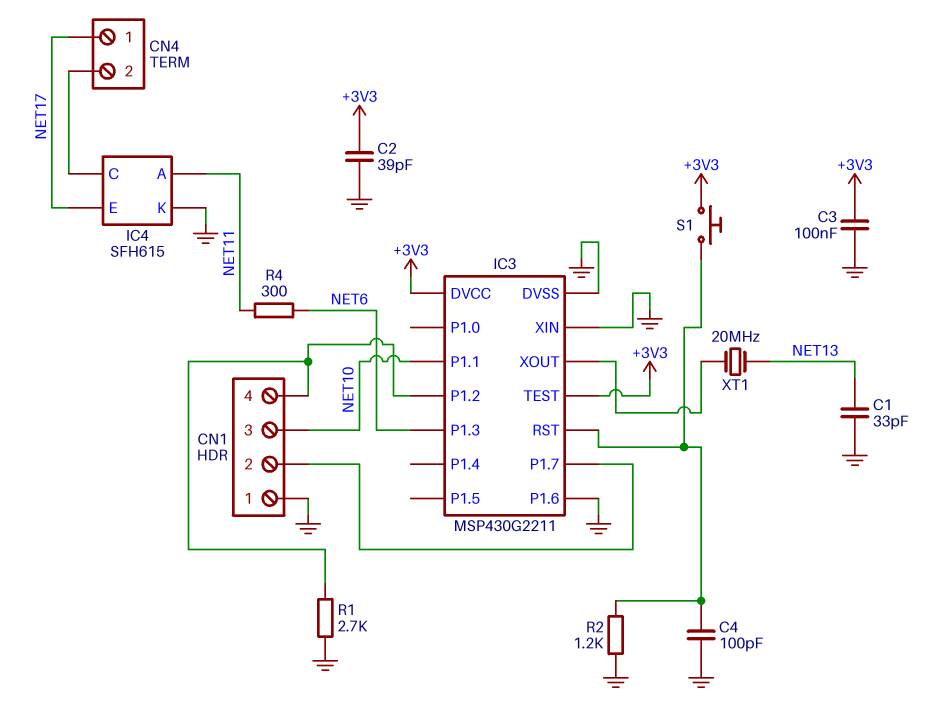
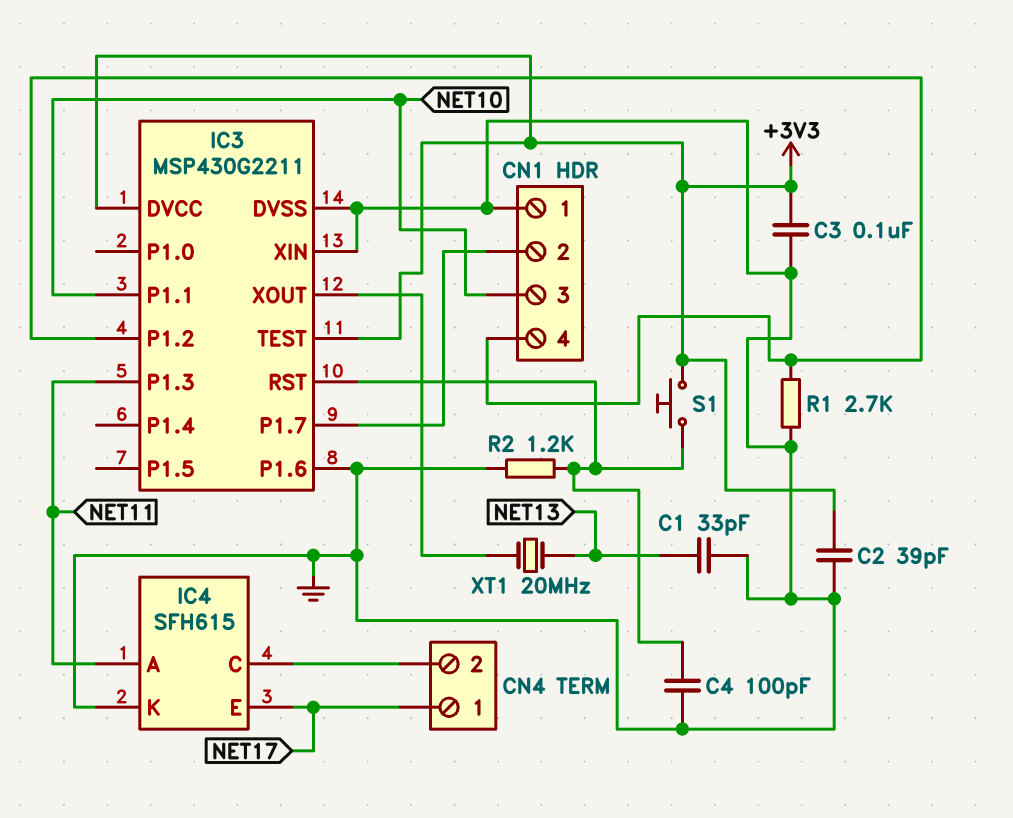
IC3 pin P1.3: NET6 -> NET11
R4: 300 (NET6, NET11) -> none

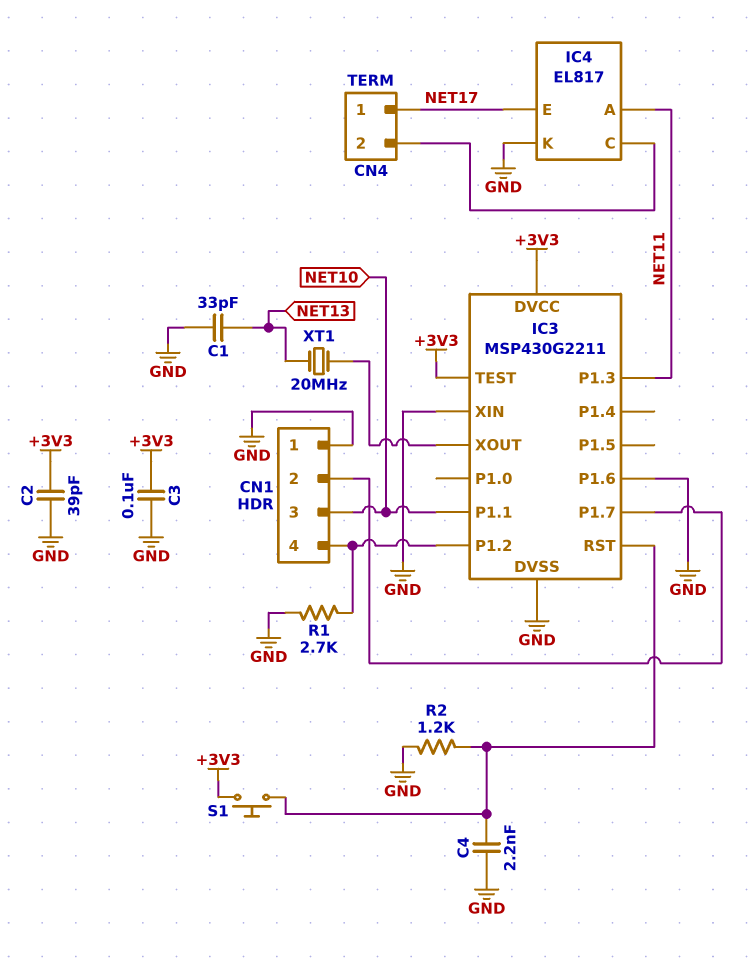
C4: 100pF (GND, IC3/RST) -> 2.2nF (GND, IC3/RST)
IC4: SFH615 -> EL817

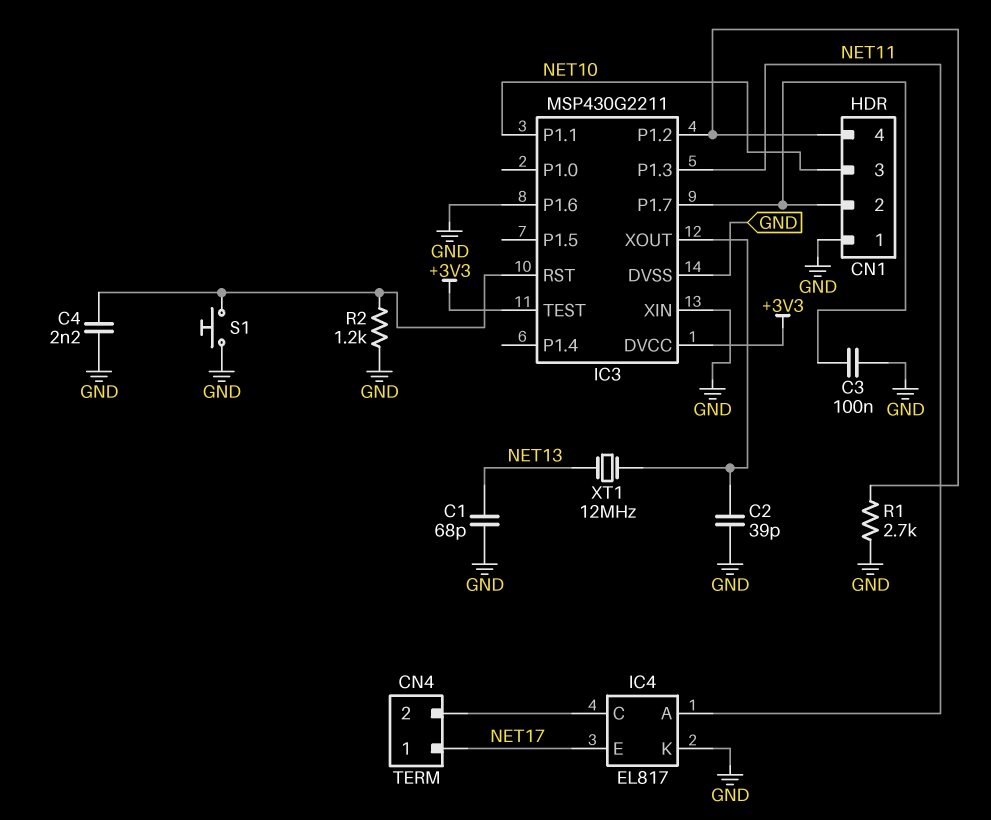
C1: 33pF (GND, NET13) -> 68pF (GND, NET13)
C2: 39pF (+3V3, GND) -> 39pF (GND, IC3/XOUT)
C3: 100nF (+3V3, GND) -> 100nF (CN1/2, GND)
S1: button (+3V3, IC3/RST) -> button (GND, IC3/RST)
XT1: 20MHz (IC3/XOUT, NET13) -> 12MHz (IC3/XOUT, NET13)

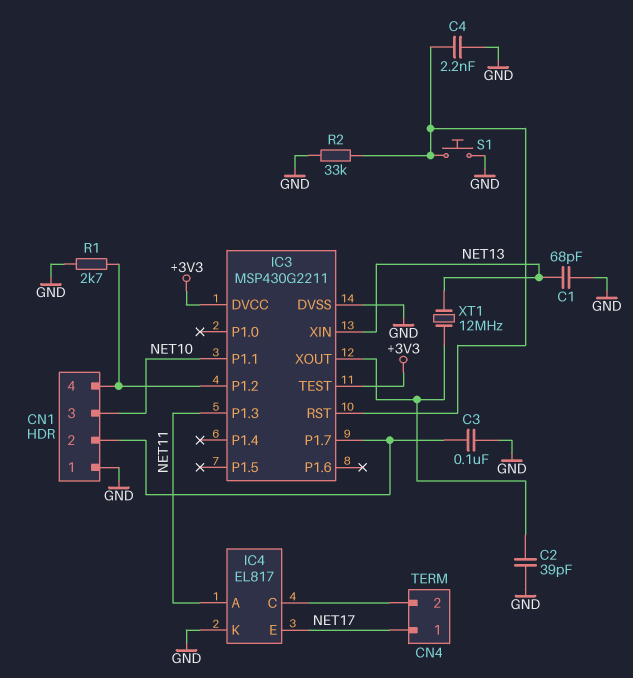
IC3 pin P1.6: GND -> none
IC3 pin XIN: GND -> NET13
R2: 1.2k (GND, IC3/RST) -> 33k (GND, IC3/RST)

